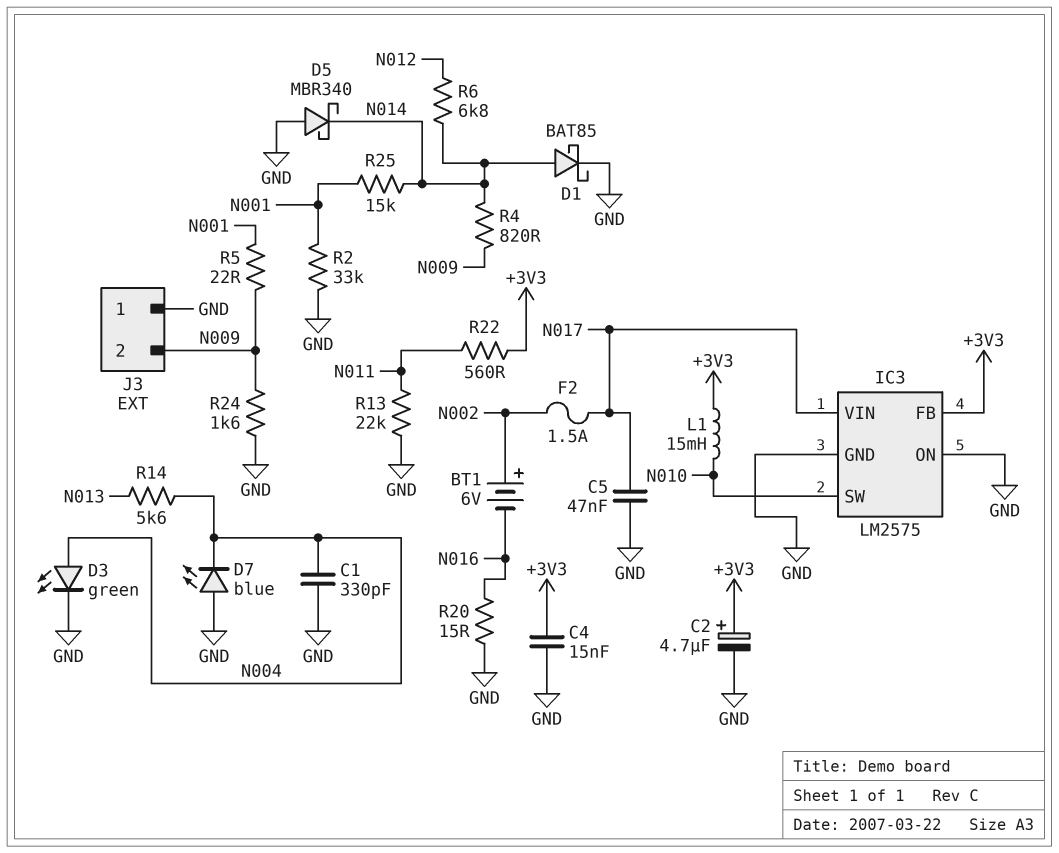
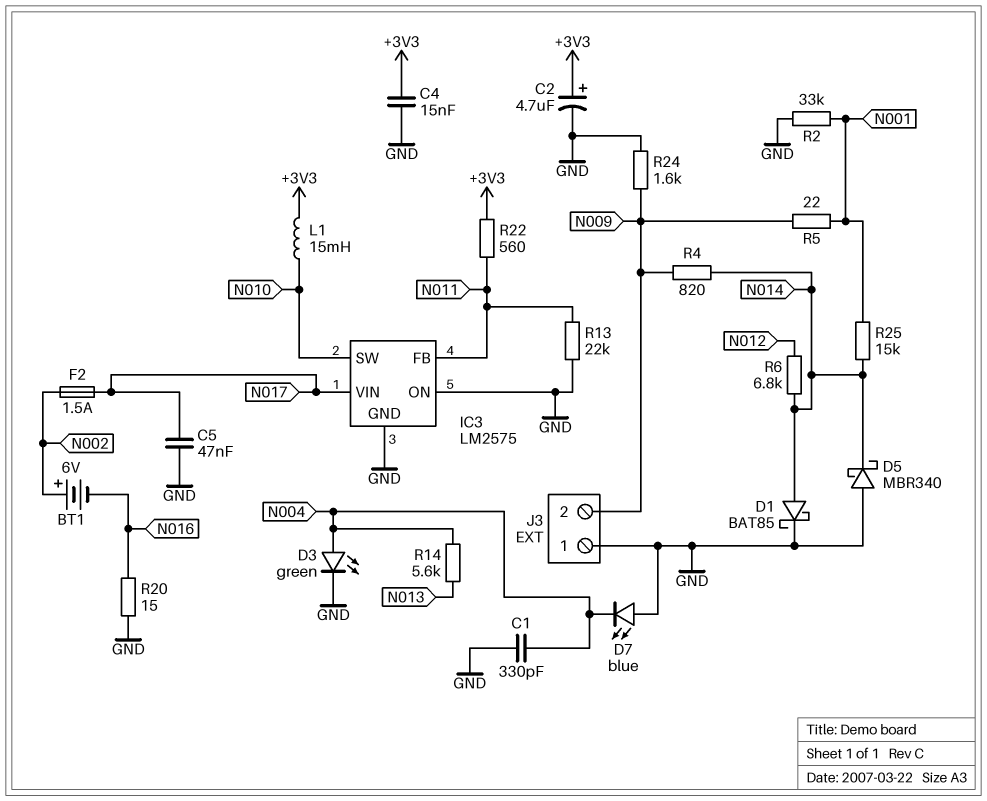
IC3 pin FB: +3V3 -> N011

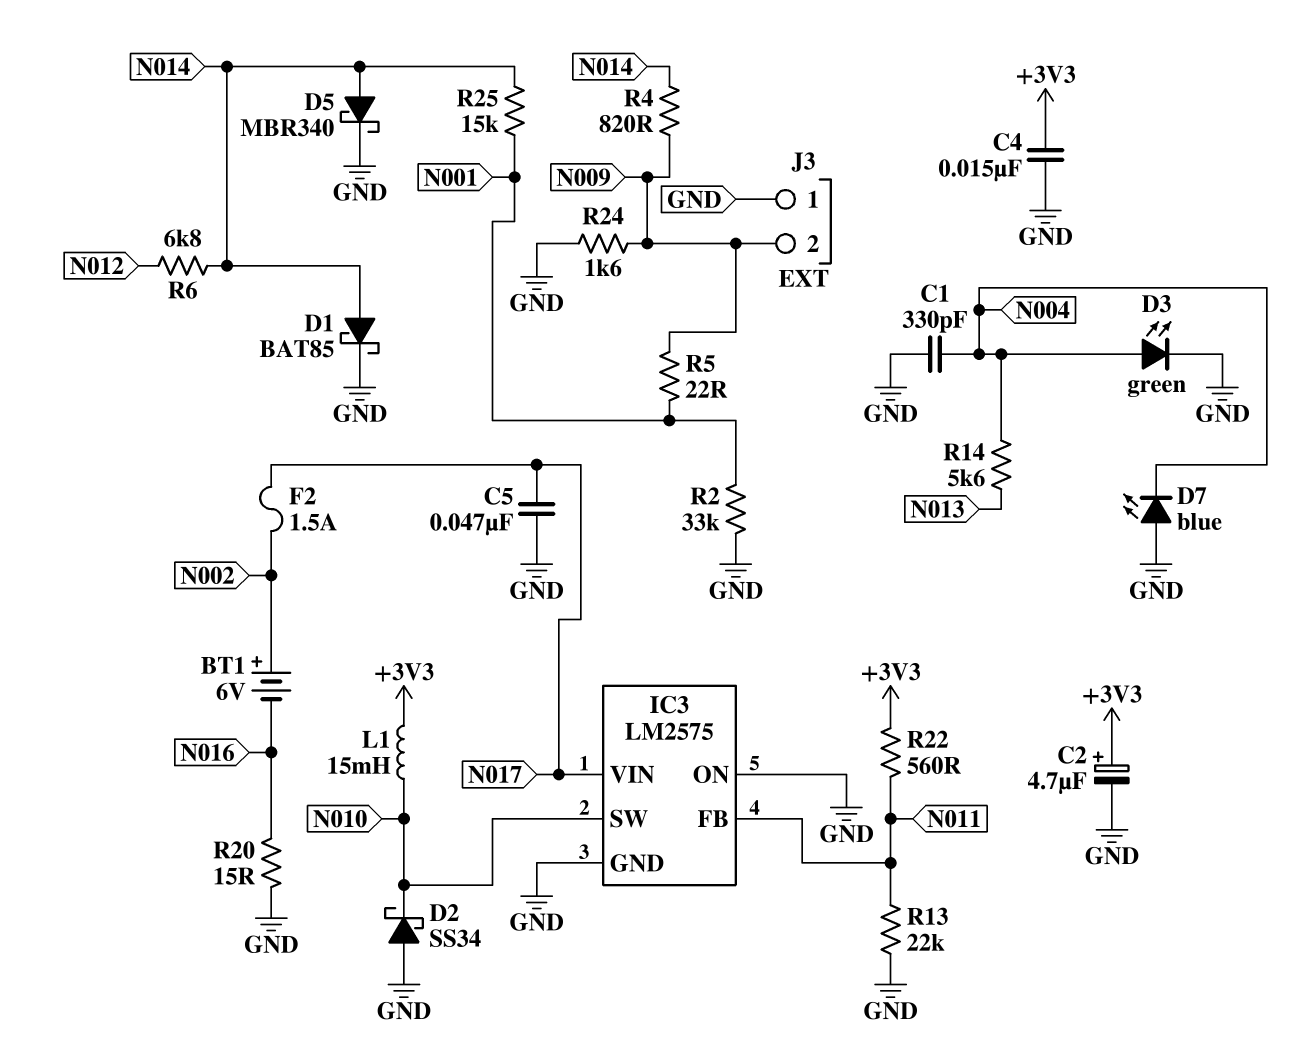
D2: none -> schottky SS34 (A GND, K N010)
D5: schottky MBR340 (A GND, K N014) -> schottky MBR340 (A N014, K GND)

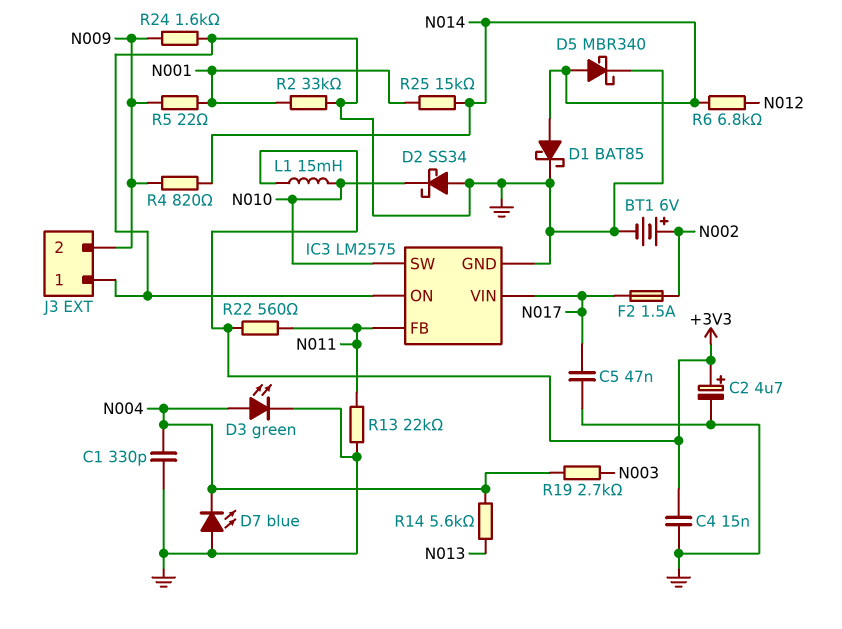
BT1: 6V (plus N002, minus N016) -> 6V (plus N002, minus GND)
R19: none -> 2.7k (N003, N004)
R20: 15 (GND, N016) -> none

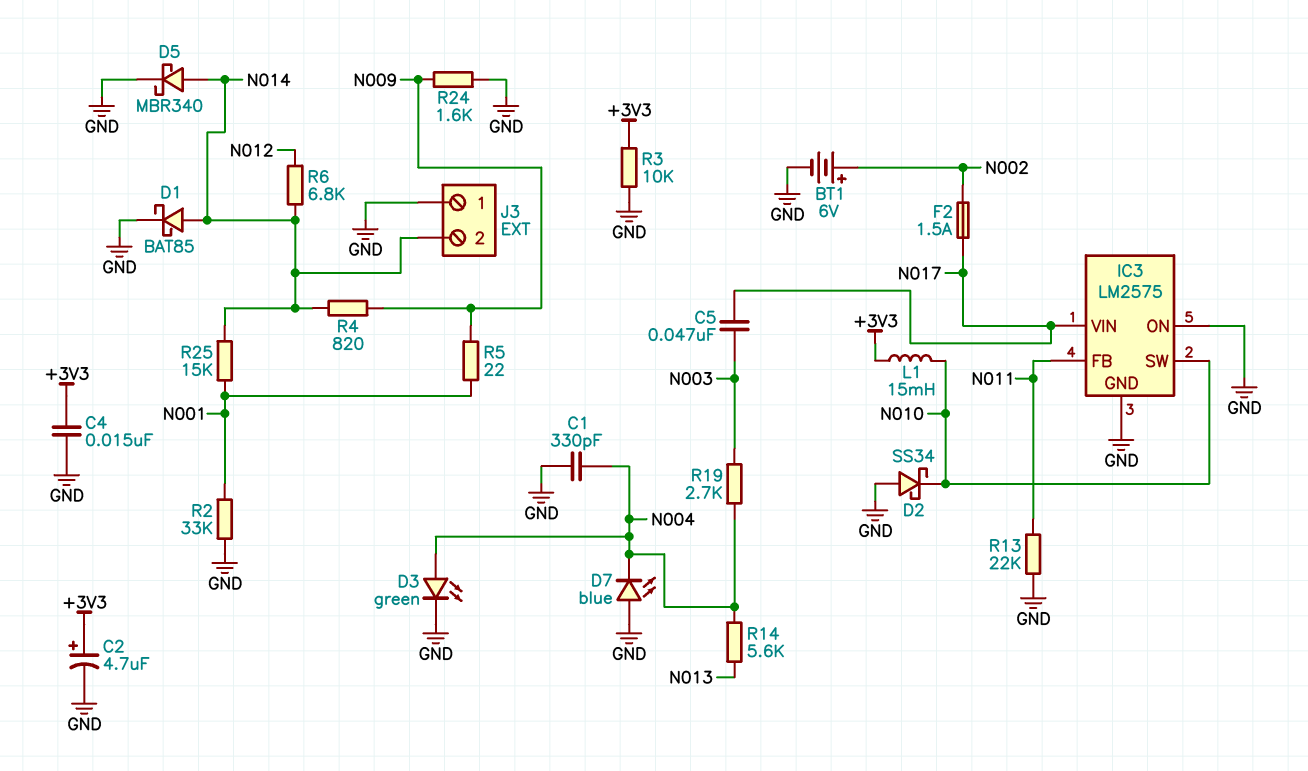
C5: 47nF (GND, N017) -> 47nF (N003, N017)
J3 pin 2: N009 -> N014
R3: none -> 10k (+3V3, GND)
R22: 560 (+3V3, N011) -> none

